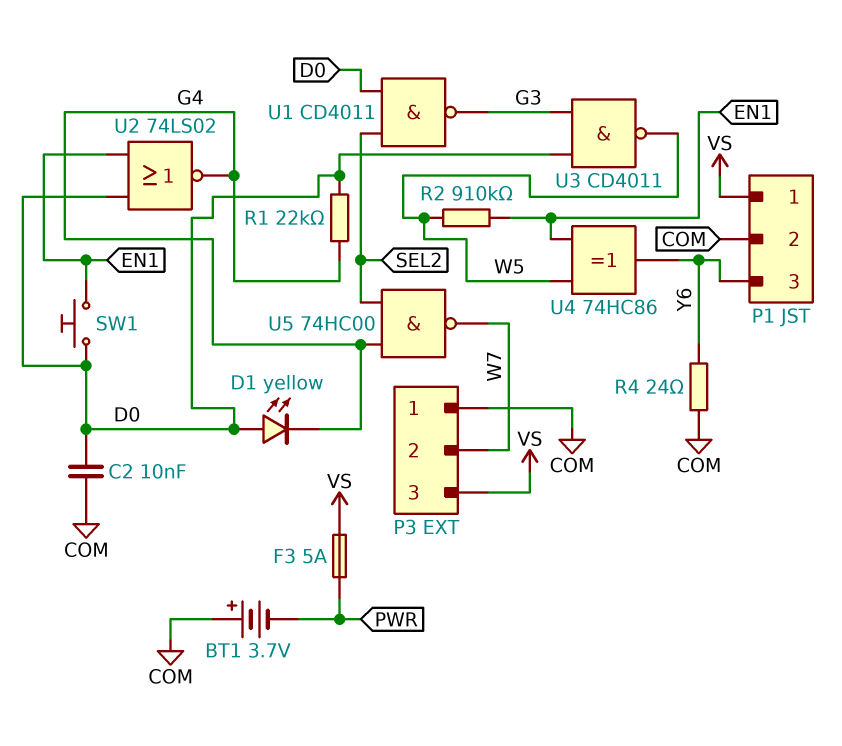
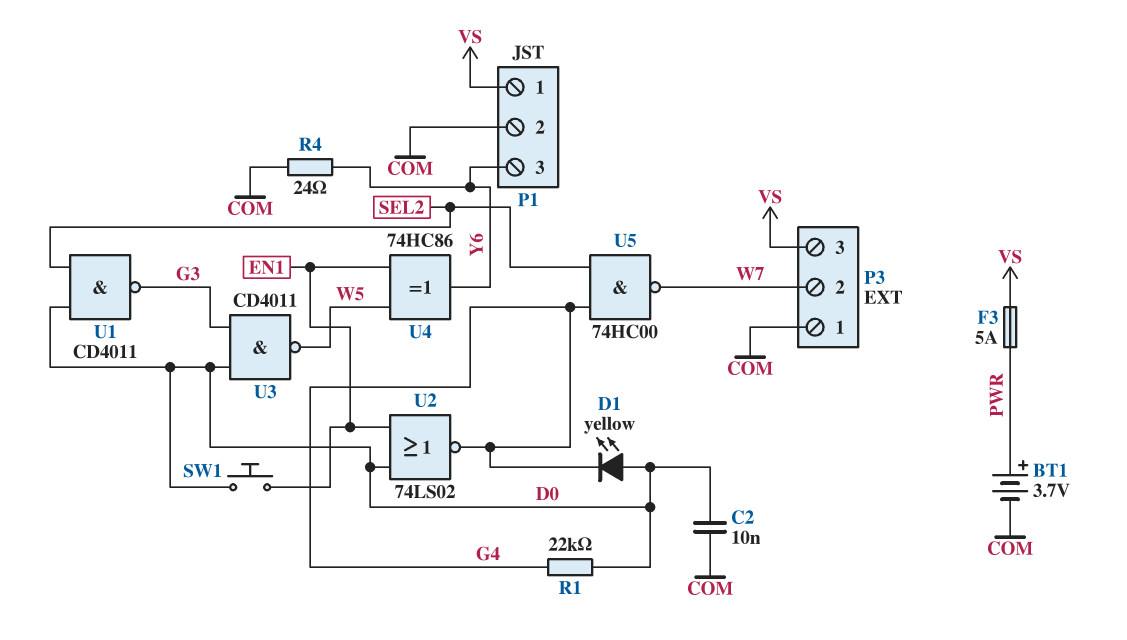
BT1: 3.7V (plus COM, minus PWR) -> 3.7V (plus PWR, minus COM)
R2: 910k (EN1, W5) -> none

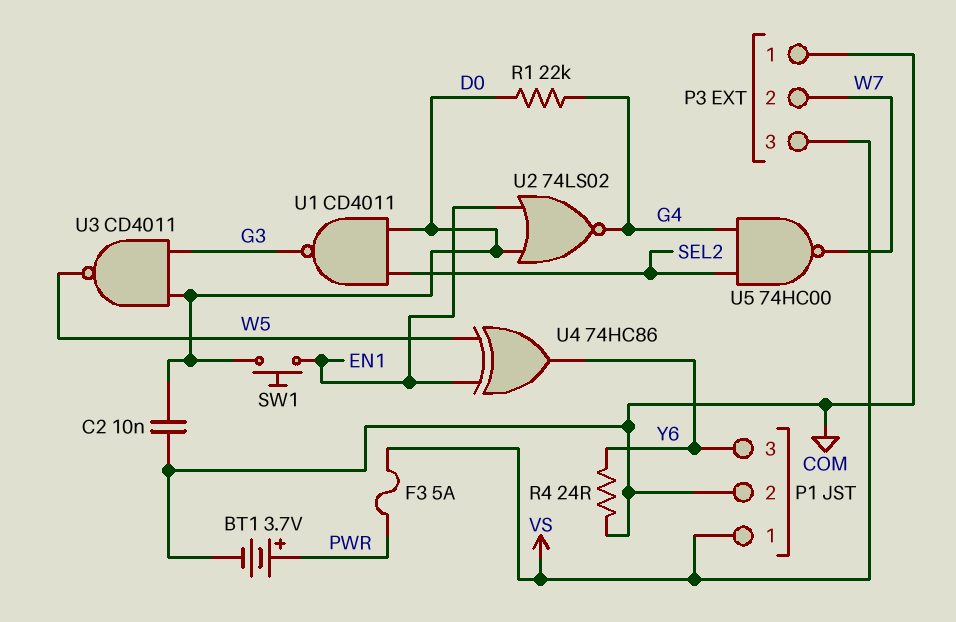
D1: LED yellow (A D0, K G4) -> none

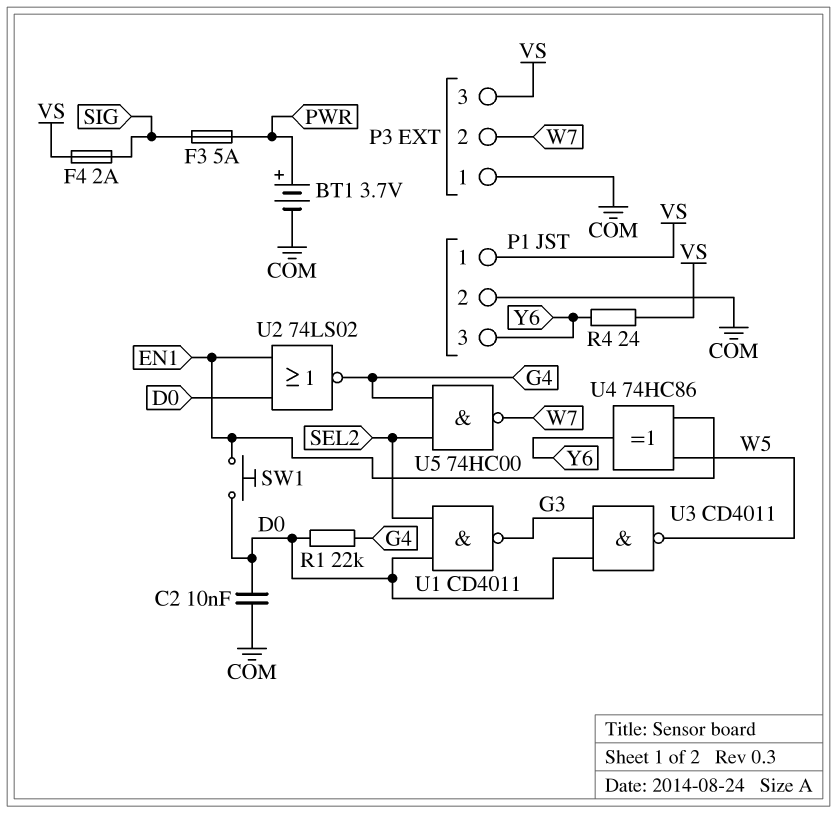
F3: 5A (PWR, VS) -> 5A (PWR, SIG)
F4: none -> 2A (SIG, VS)
R4: 24 (COM, Y6) -> 24 (VS, Y6)

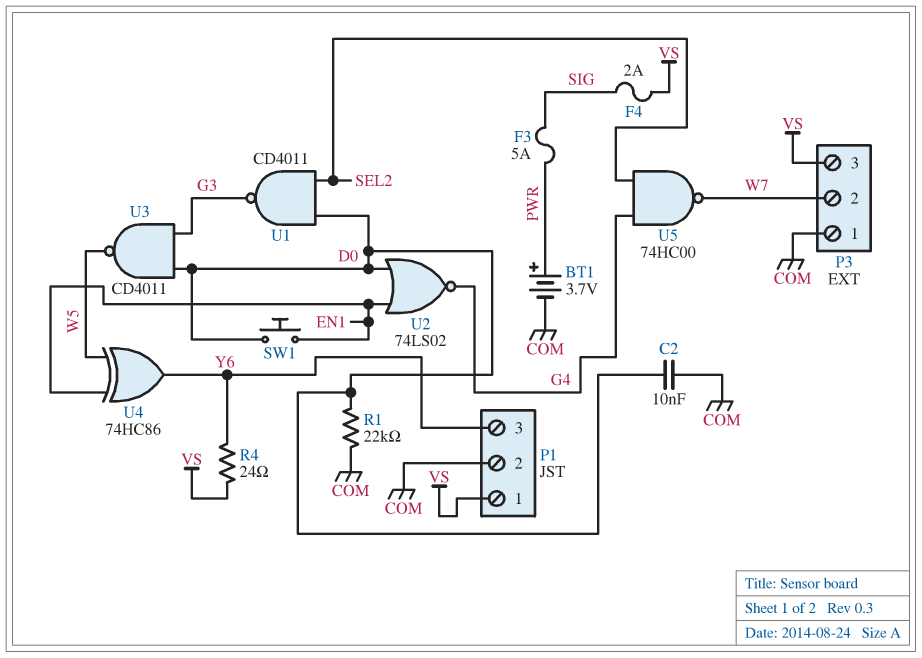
R1: 22k (D0, G4) -> 22k (COM, D0)

